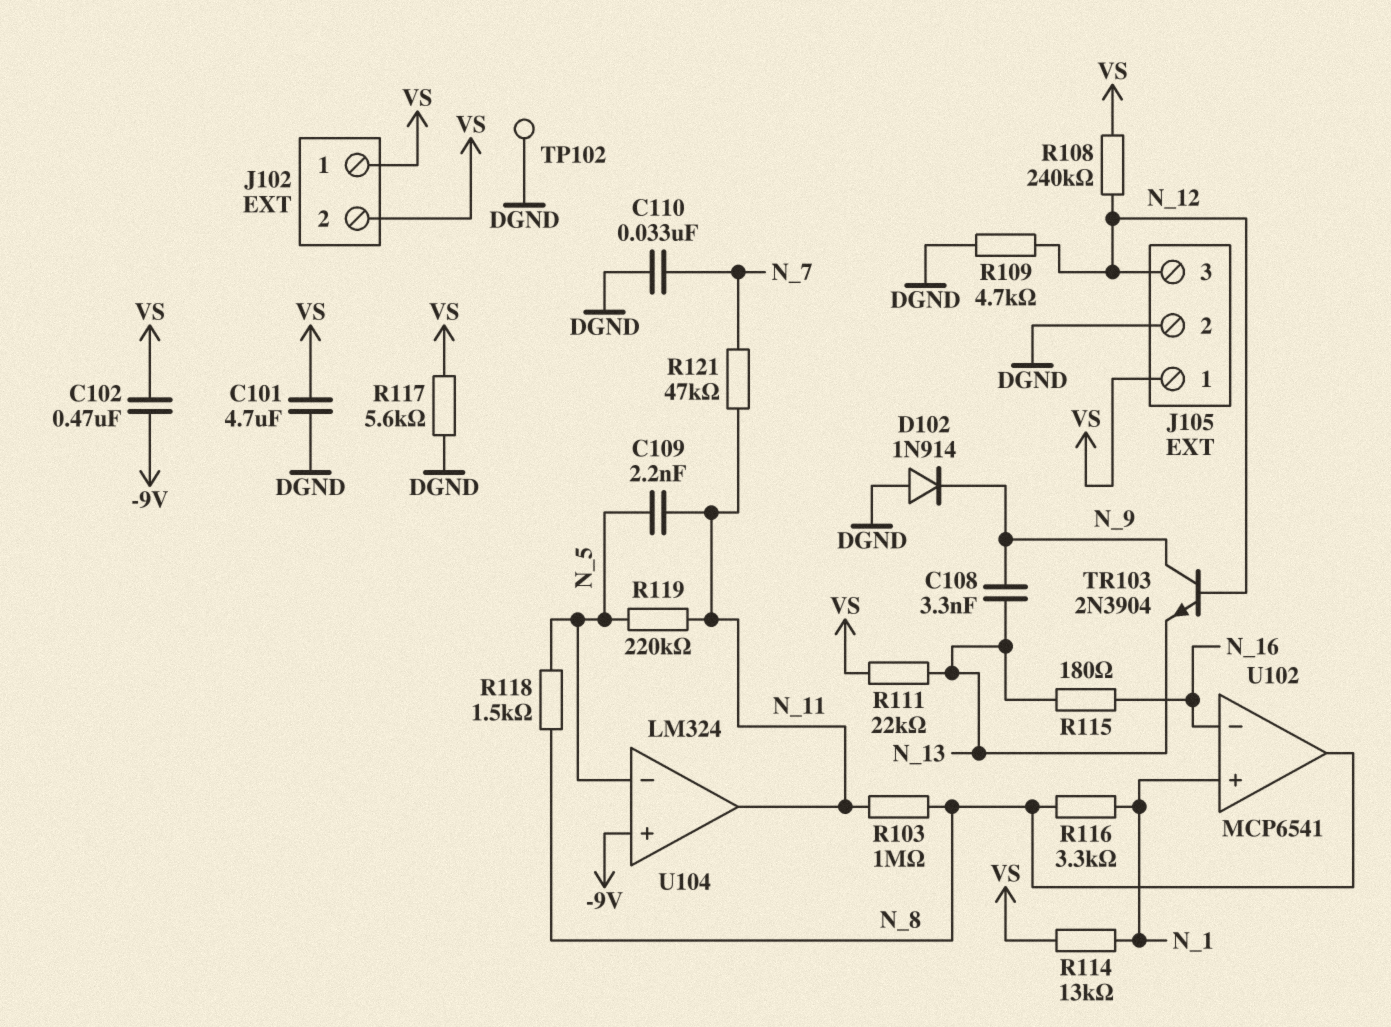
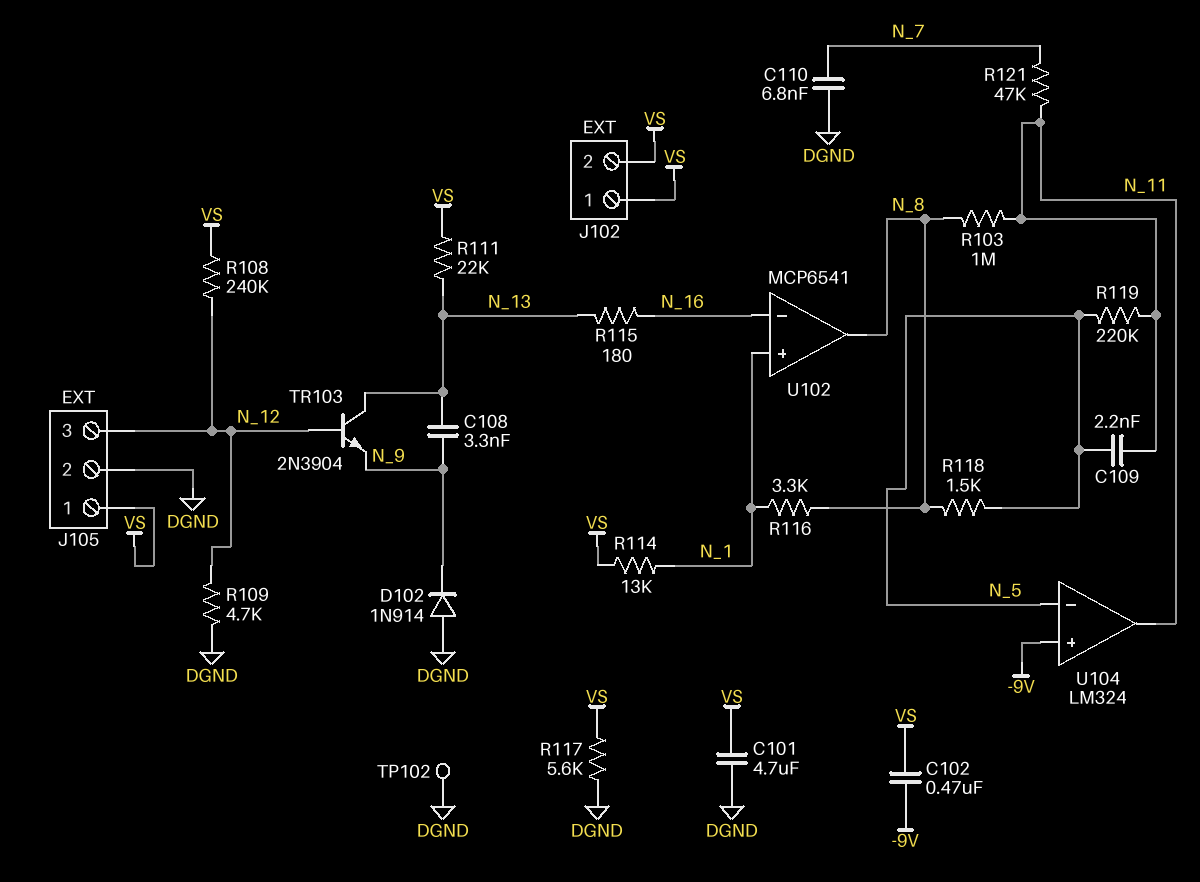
C110: 33nF (DGND, N_7) -> 6.8nF (DGND, N_7)
TR103: NPN 2N3904 (B N_12, C N_9, E N_13) -> NPN 2N3904 (B N_12, C N_13, E N_9)

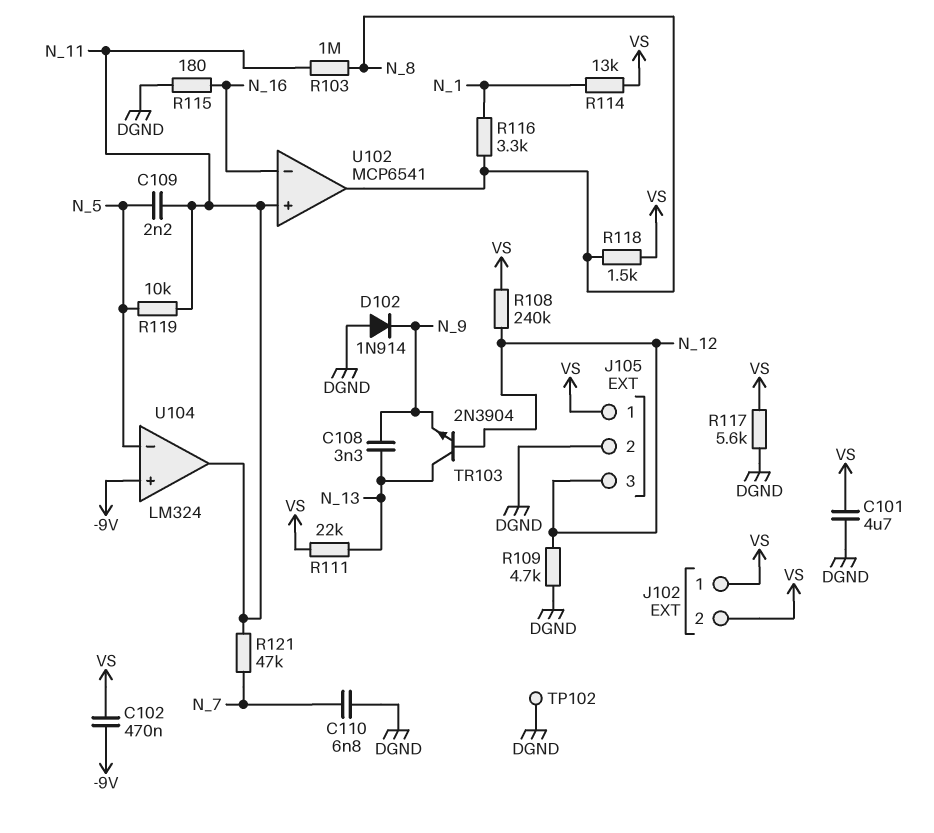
R115: 180 (N_13, N_16) -> 180 (DGND, N_16)
R118: 1.5k (N_5, N_8) -> 1.5k (N_8, VS)
R119: 220k (N_5, N_11) -> 10k (N_5, N_11)
U102 pin in+: N_1 -> N_11

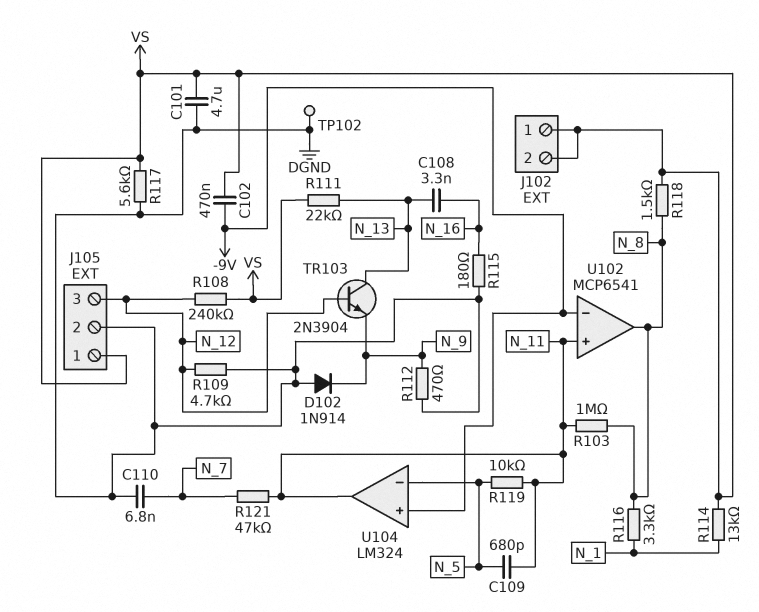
C108: 3.3nF (N_9, N_13) -> 3.3nF (N_13, N_16)
C109: 2.2nF (N_5, N_11) -> 680pF (N_5, N_11)
R112: none -> 470 (DGND, N_9)
U102 pin in-: N_16 -> -9V

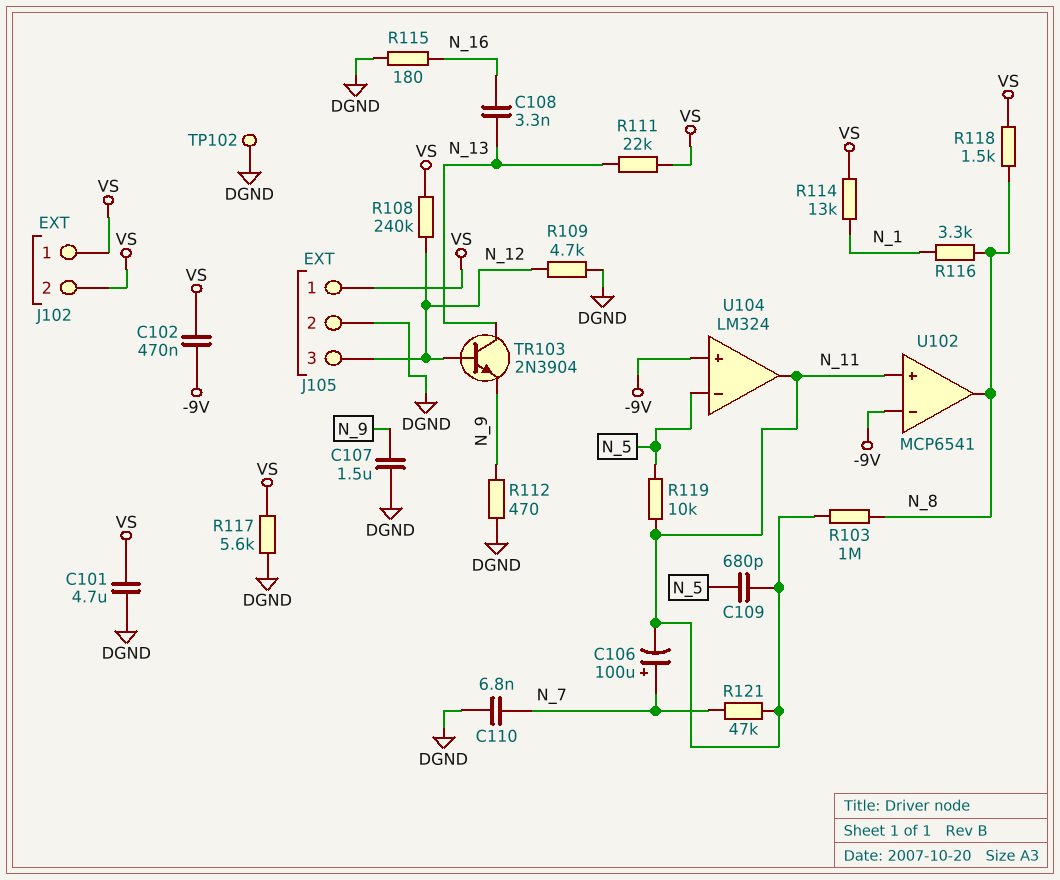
C106: none -> 100uF (plus N_7, minus N_11)
C107: none -> 1.5uF (DGND, N_9)
D102: diode 1N914 (A DGND, K N_9) -> none

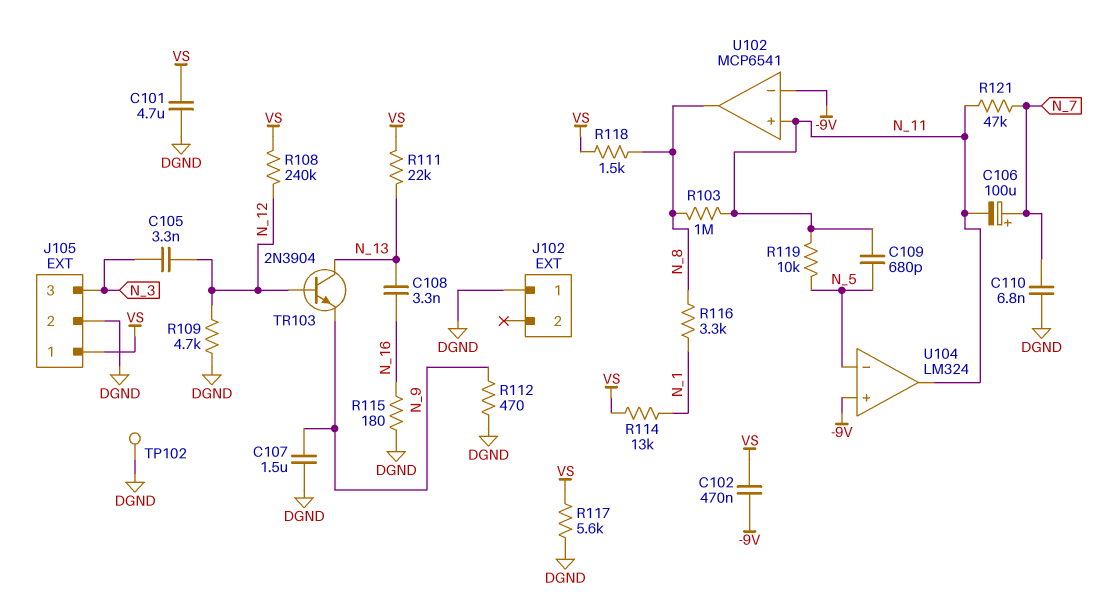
C105: none -> 3.3nF (N_3, N_12)
J102 pin 1: VS -> DGND
J102 pin 2: VS -> none
J105 pin 3: N_12 -> N_3

